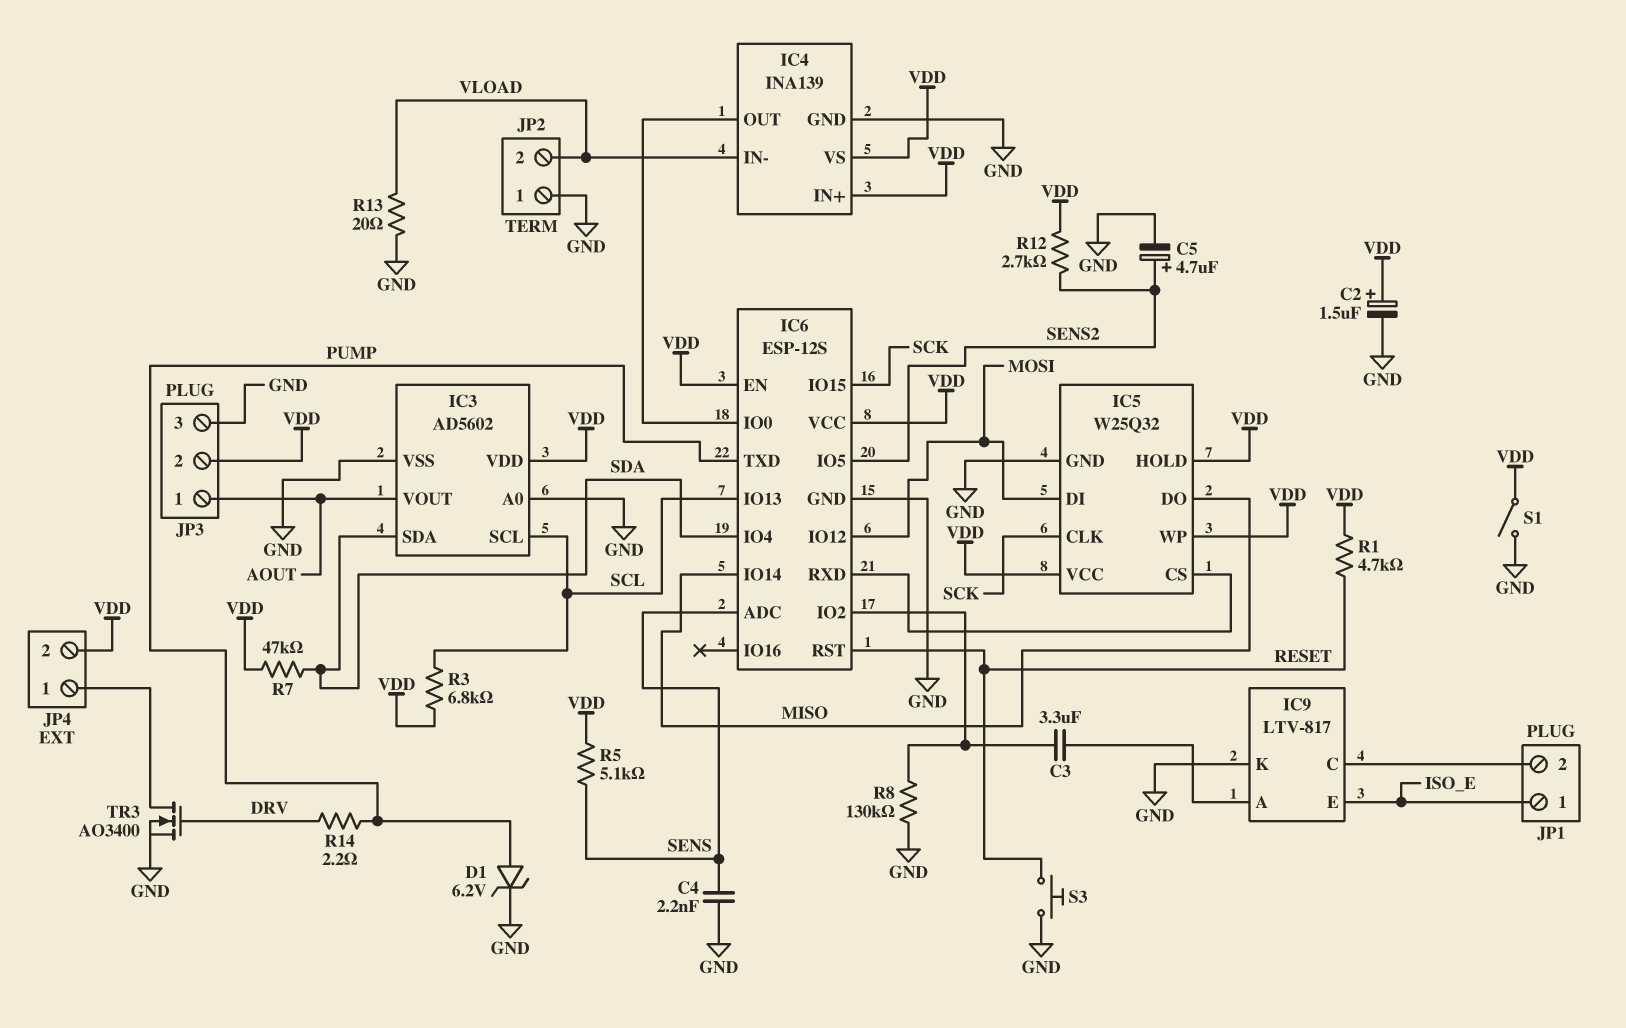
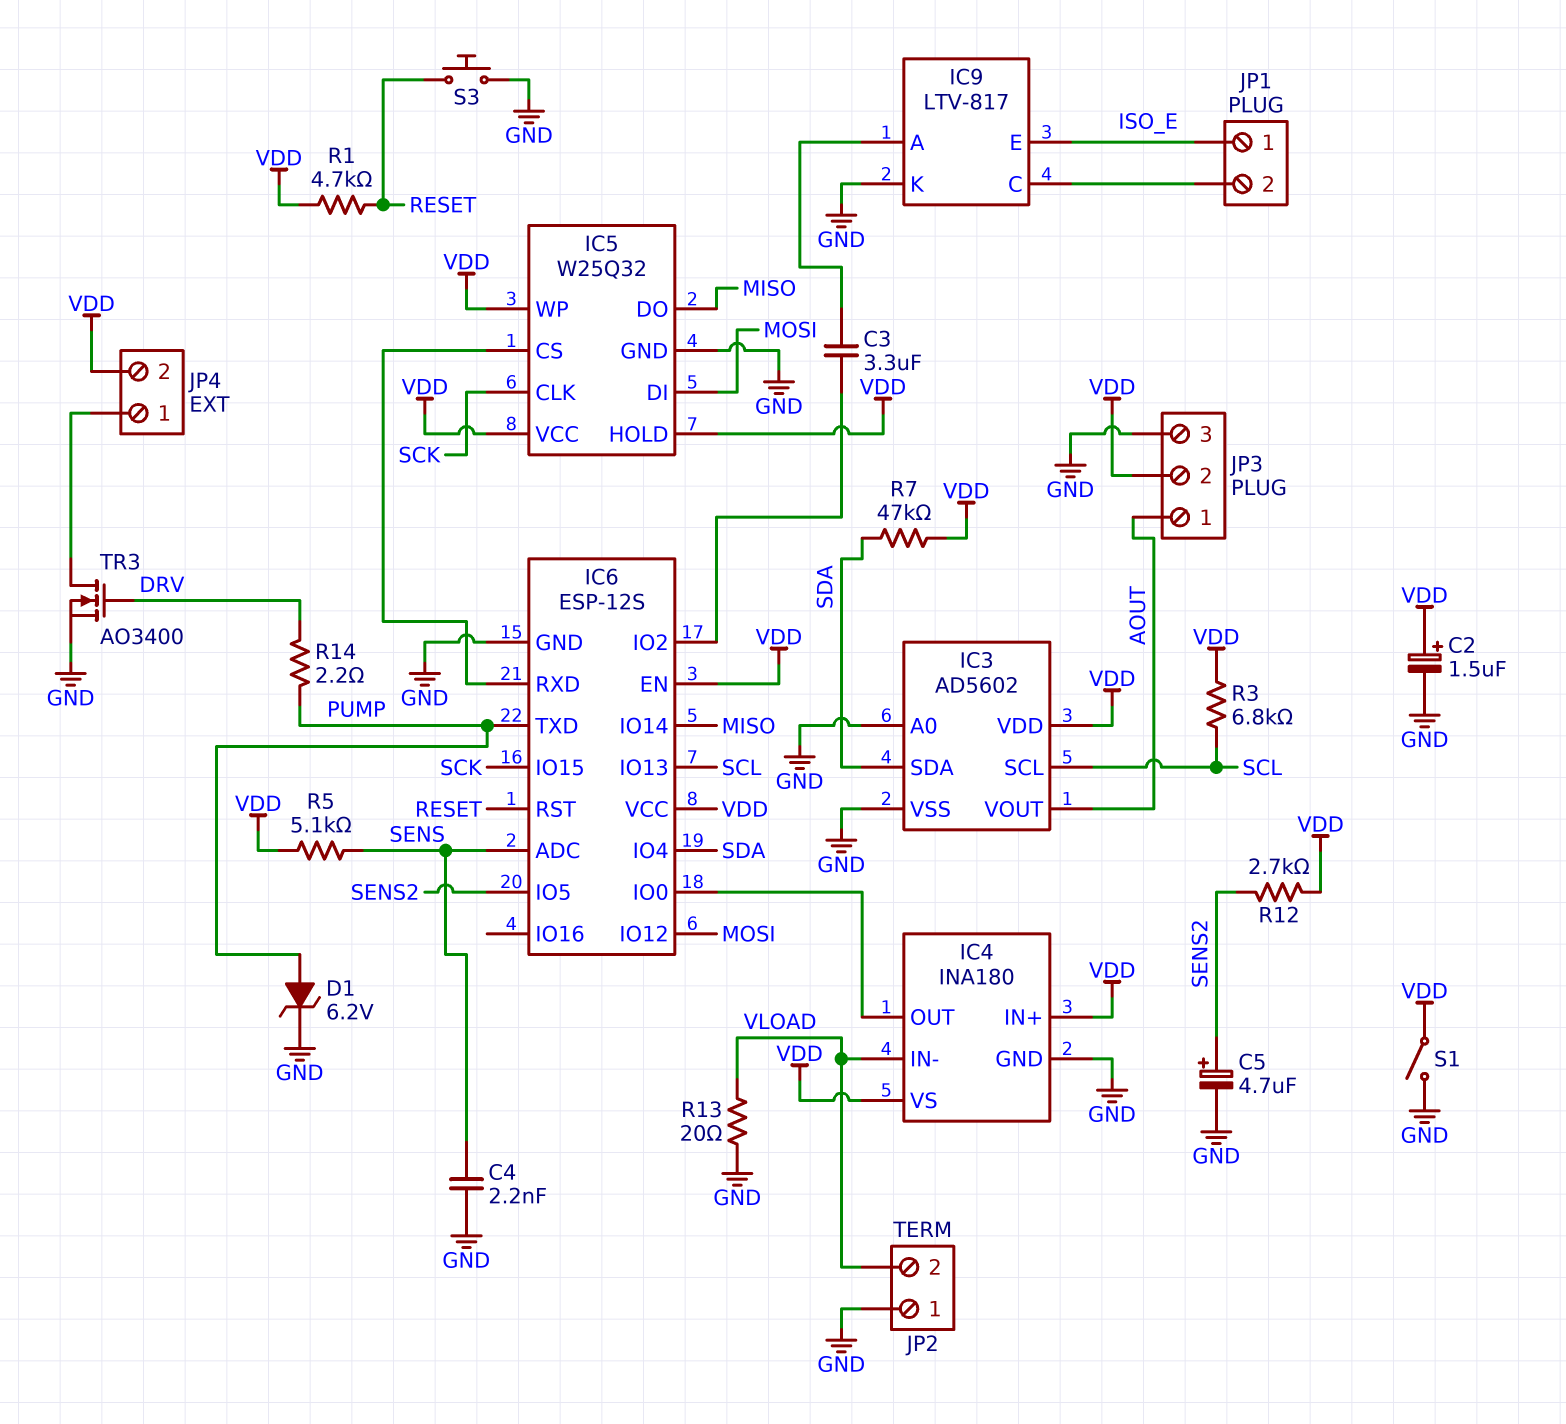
IC4: INA139 -> INA180
R8: 130k (GND, IC6/IO2) -> none

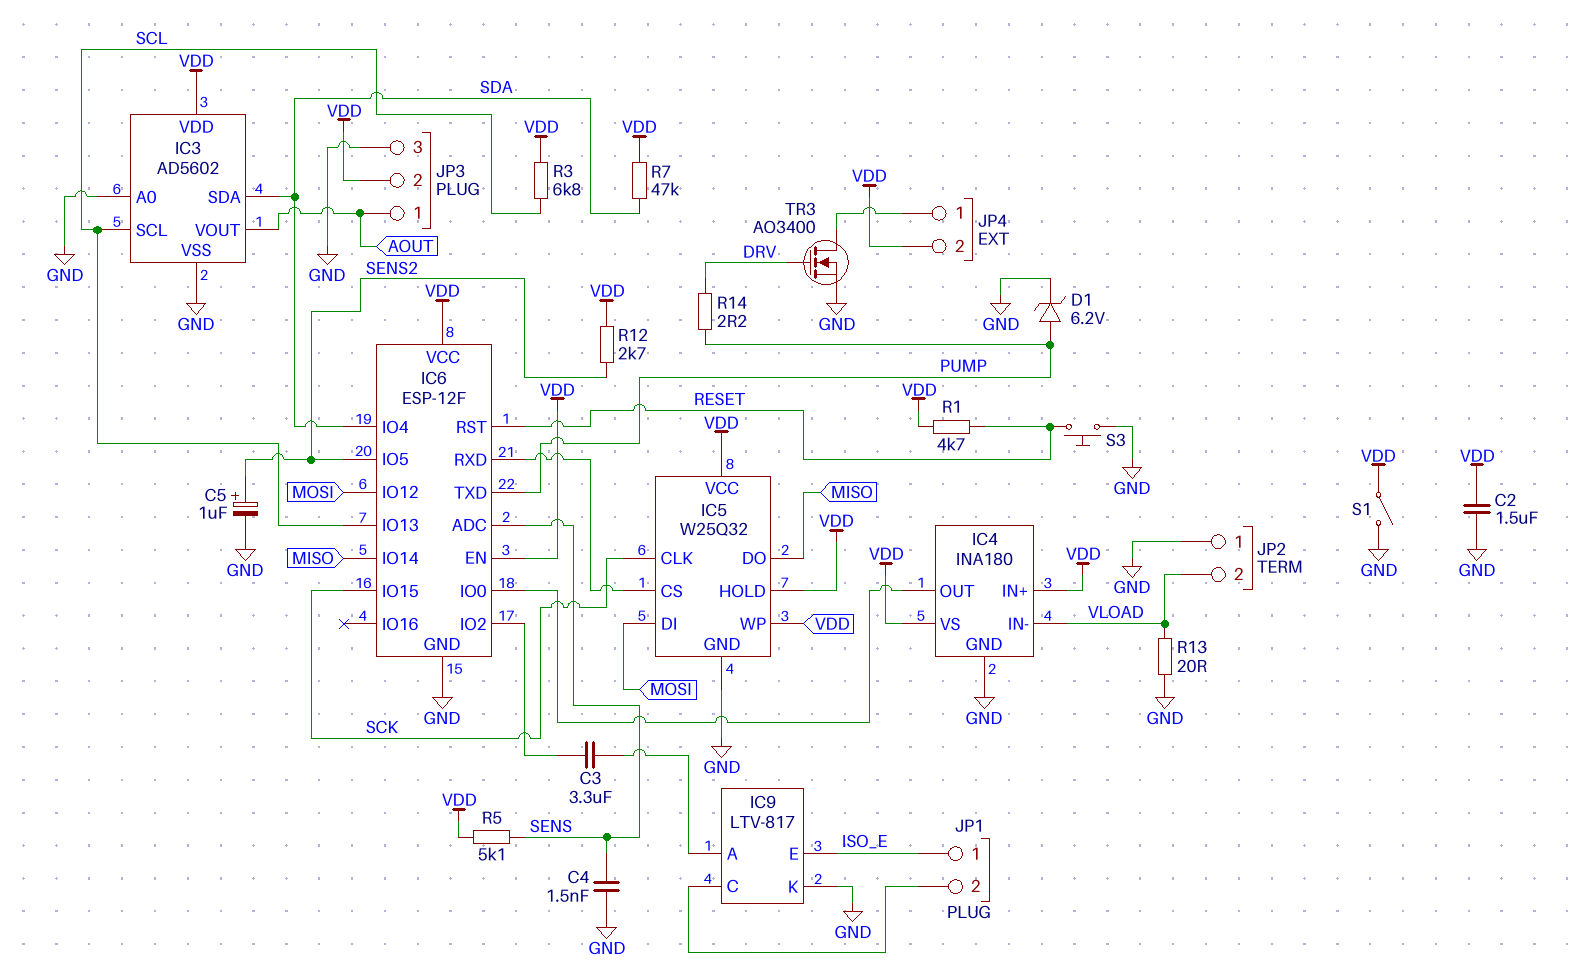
C2: 1.5uF (plus VDD, minus GND) -> 1.5uF (GND, VDD)
C4: 2.2nF (GND, SENS) -> 1.5nF (GND, SENS)
C5: 4.7uF (plus SENS2, minus GND) -> 1uF (plus SENS2, minus GND)
IC6: ESP-12S -> ESP-12F

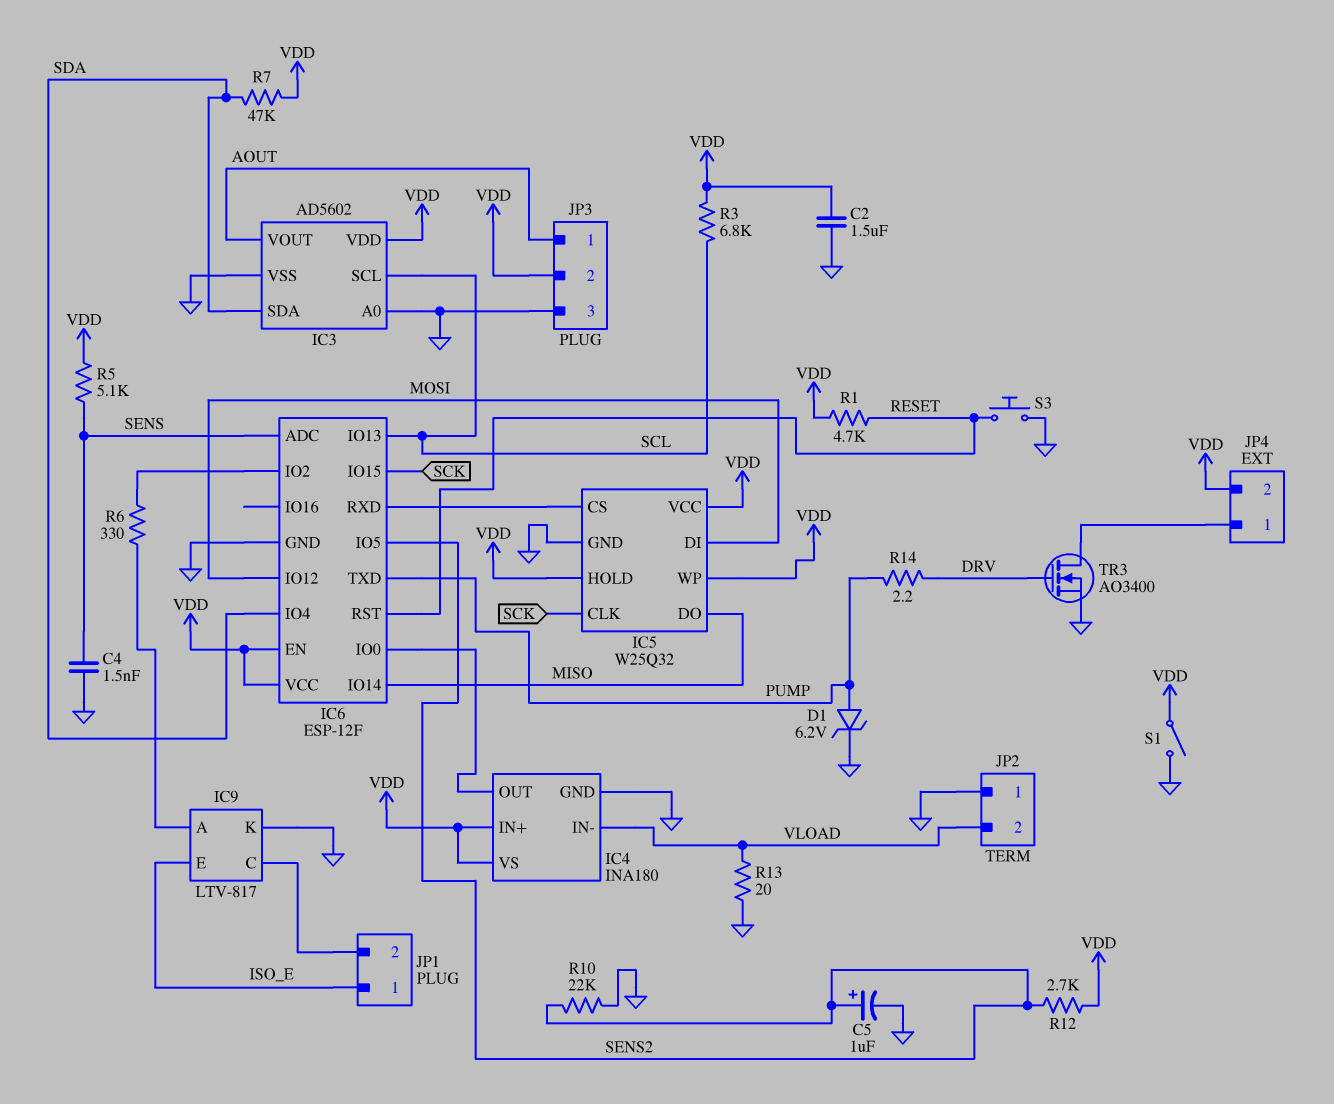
C3: 3.3uF (IC6/IO2, IC9/A) -> none
R6: none -> 330 (IC6/IO2, IC9/A)
R10: none -> 22k (GND, SENS2)

